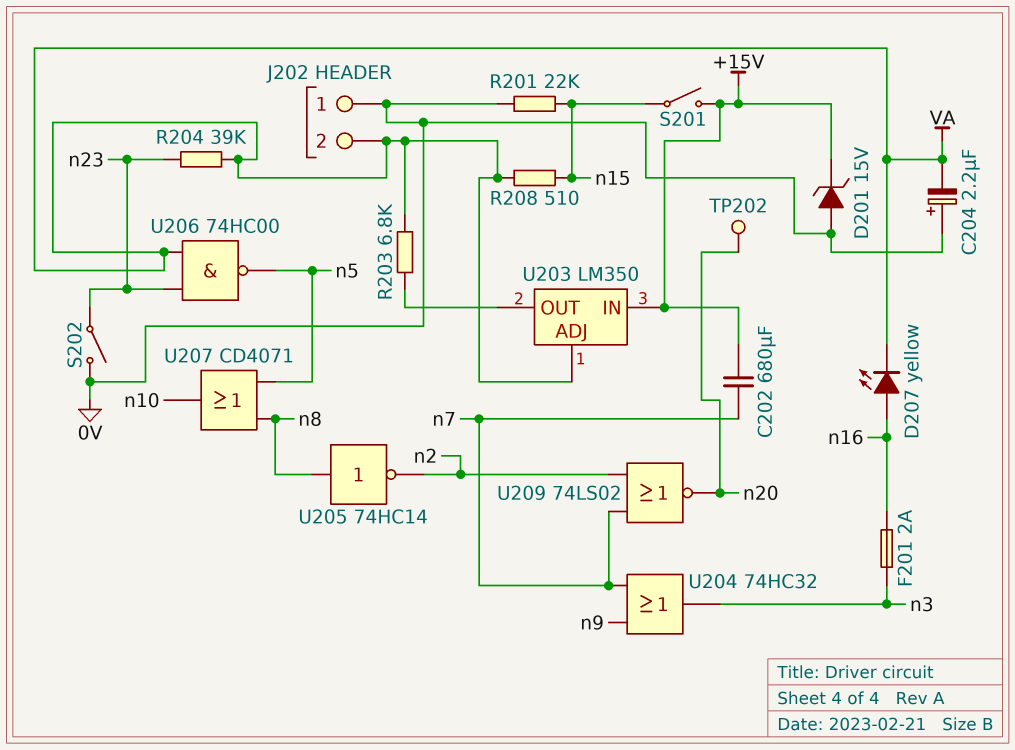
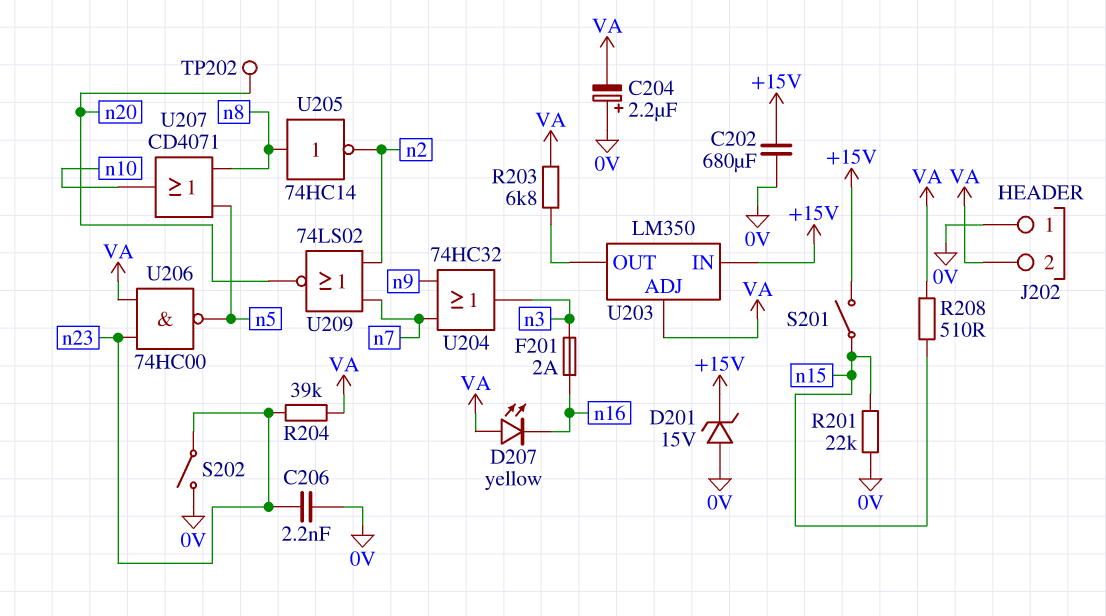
C202: 680uF (+15V, n7) -> 680uF (+15V, 0V)
C206: none -> 2.2nF (0V, n23)
D207: LED yellow (A n16, K VA) -> LED yellow (A VA, K n16)

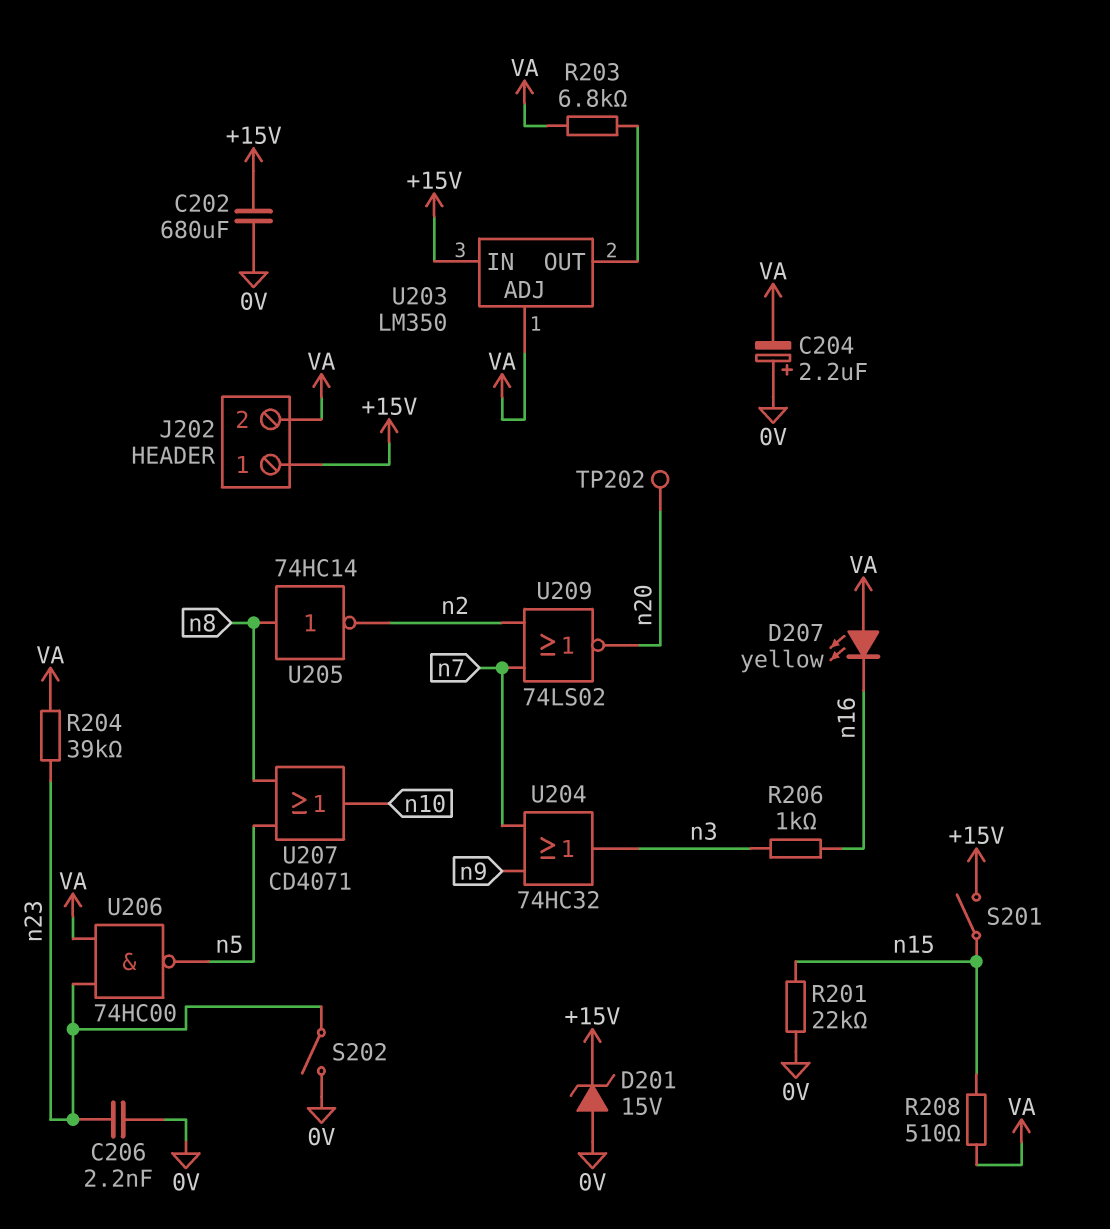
F201: 2A (n3, n16) -> none
J202 pin 1: 0V -> +15V
R206: none -> 1k (n3, n16)

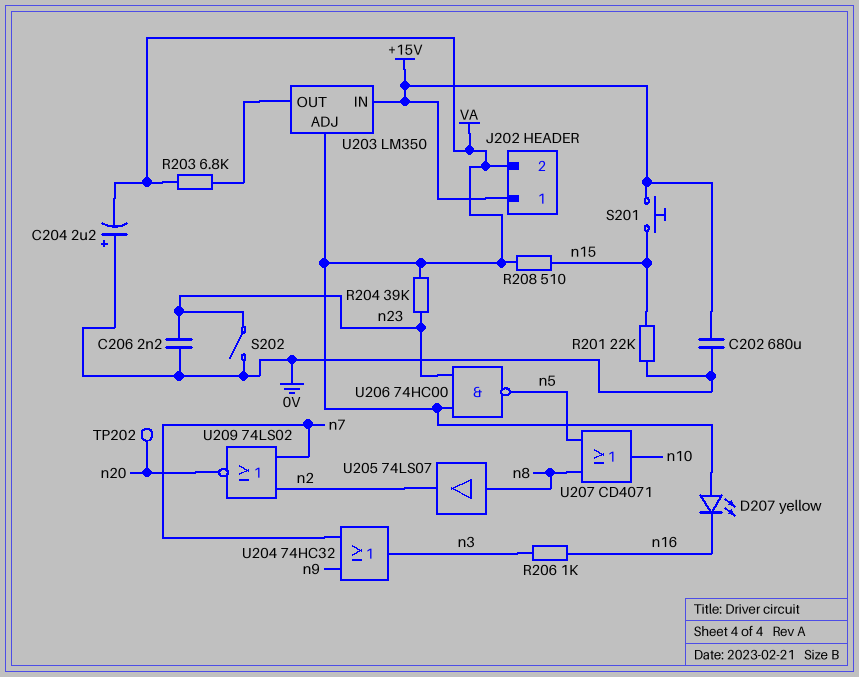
D201: zener 15V (A 0V, K +15V) -> none
S201: switch (+15V, n15) -> button (+15V, n15)
U205: NOT 74HC14 (in n8, out n2) -> buffer 74LS07 (in n8, out n2)

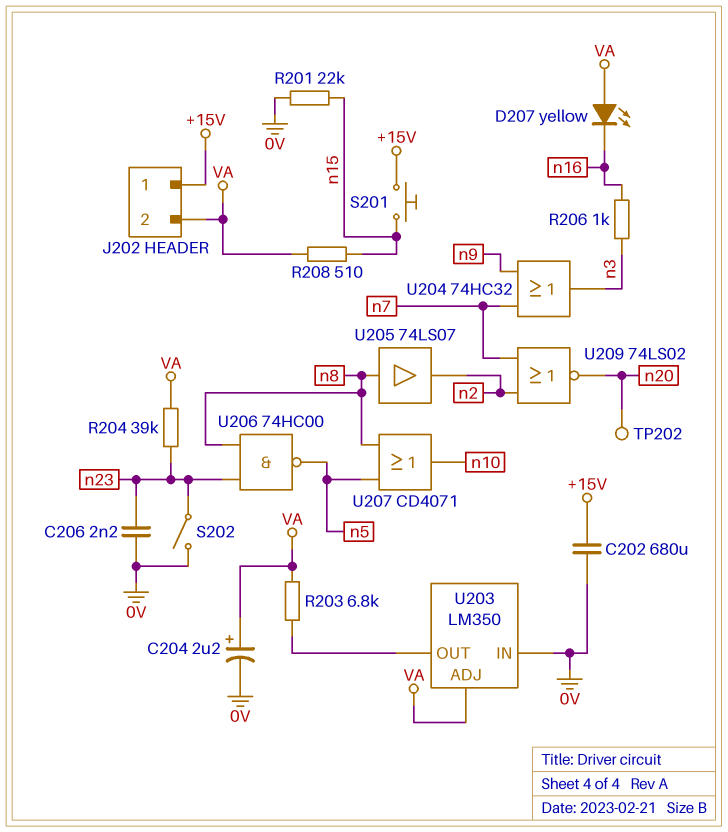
C204: 2.2uF (plus 0V, minus VA) -> 2.2uF (plus VA, minus 0V)
U203 pin IN: +15V -> 0V
U206: NAND 74HC00 (in VA, in n23, out n5) -> NAND 74HC00 (in n8, in n23, out n5)

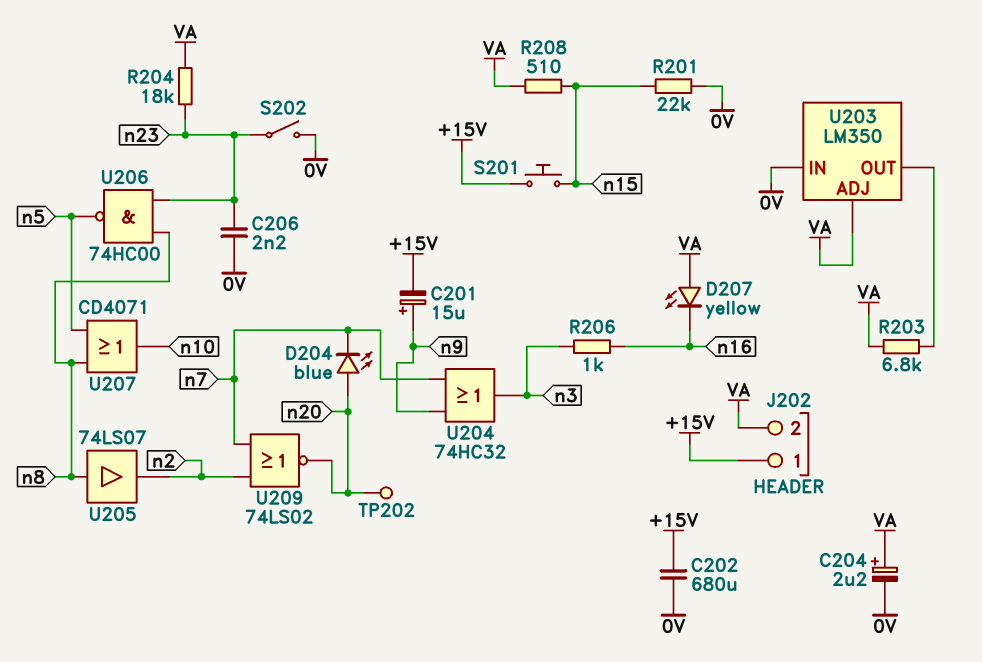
C201: none -> 15uF (plus n9, minus +15V)
D204: none -> LED blue (A n20, K n7)
R204: 39k (VA, n23) -> 18k (VA, n23)

